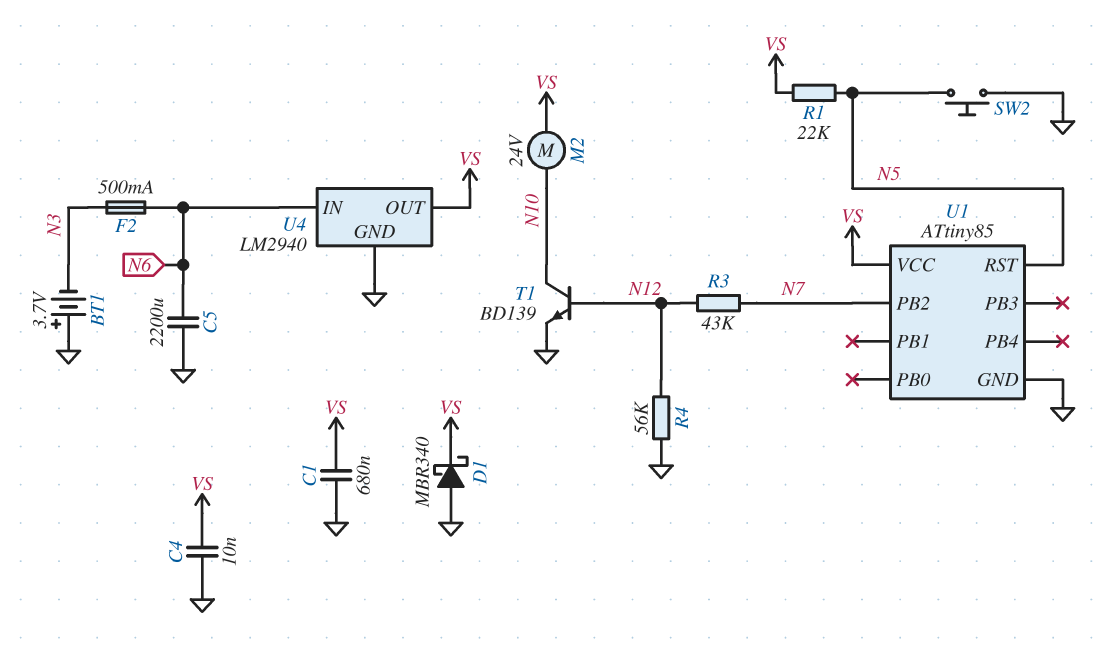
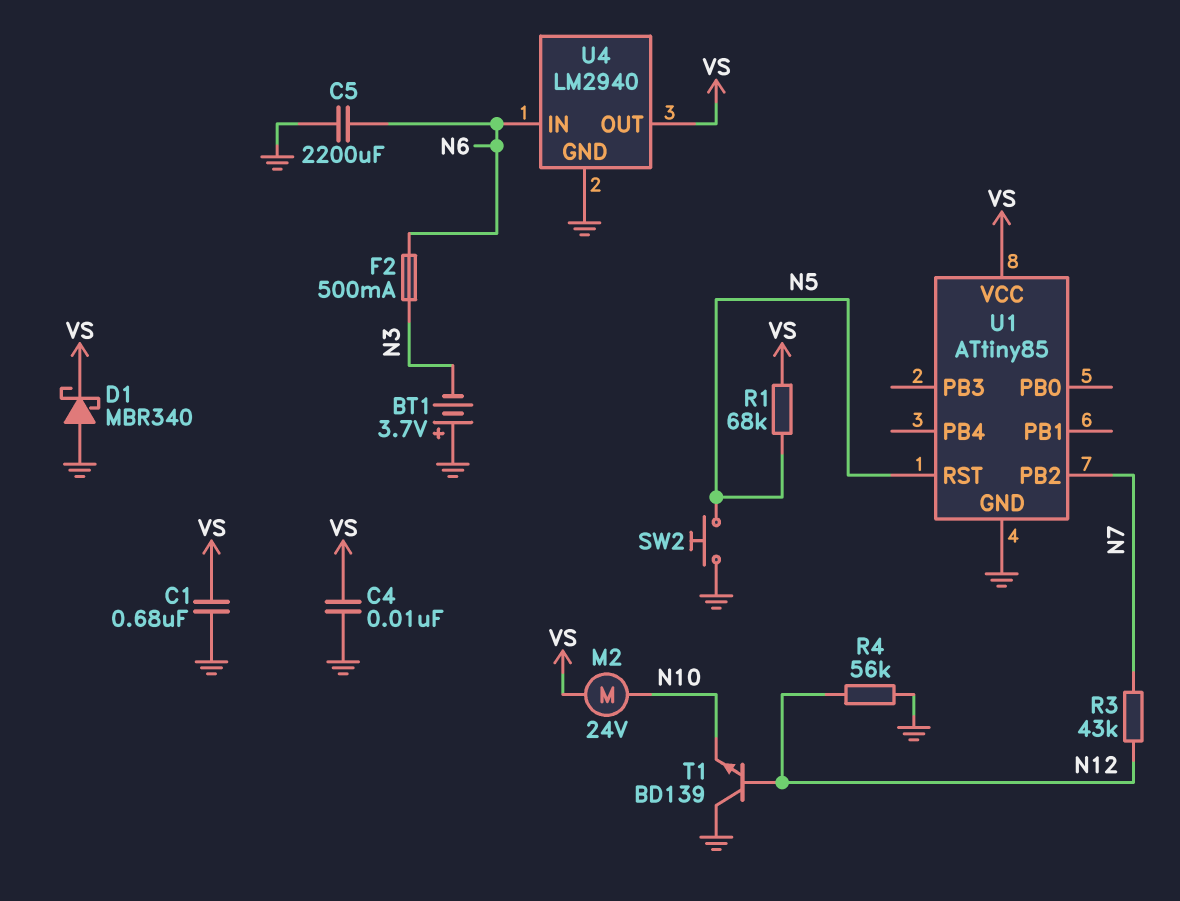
R1: 22k (N5, VS) -> 68k (N5, VS)
T1: NPN BD139 (B N12, C N10, E GND) -> NPN BD139 (B N12, C GND, E N10)

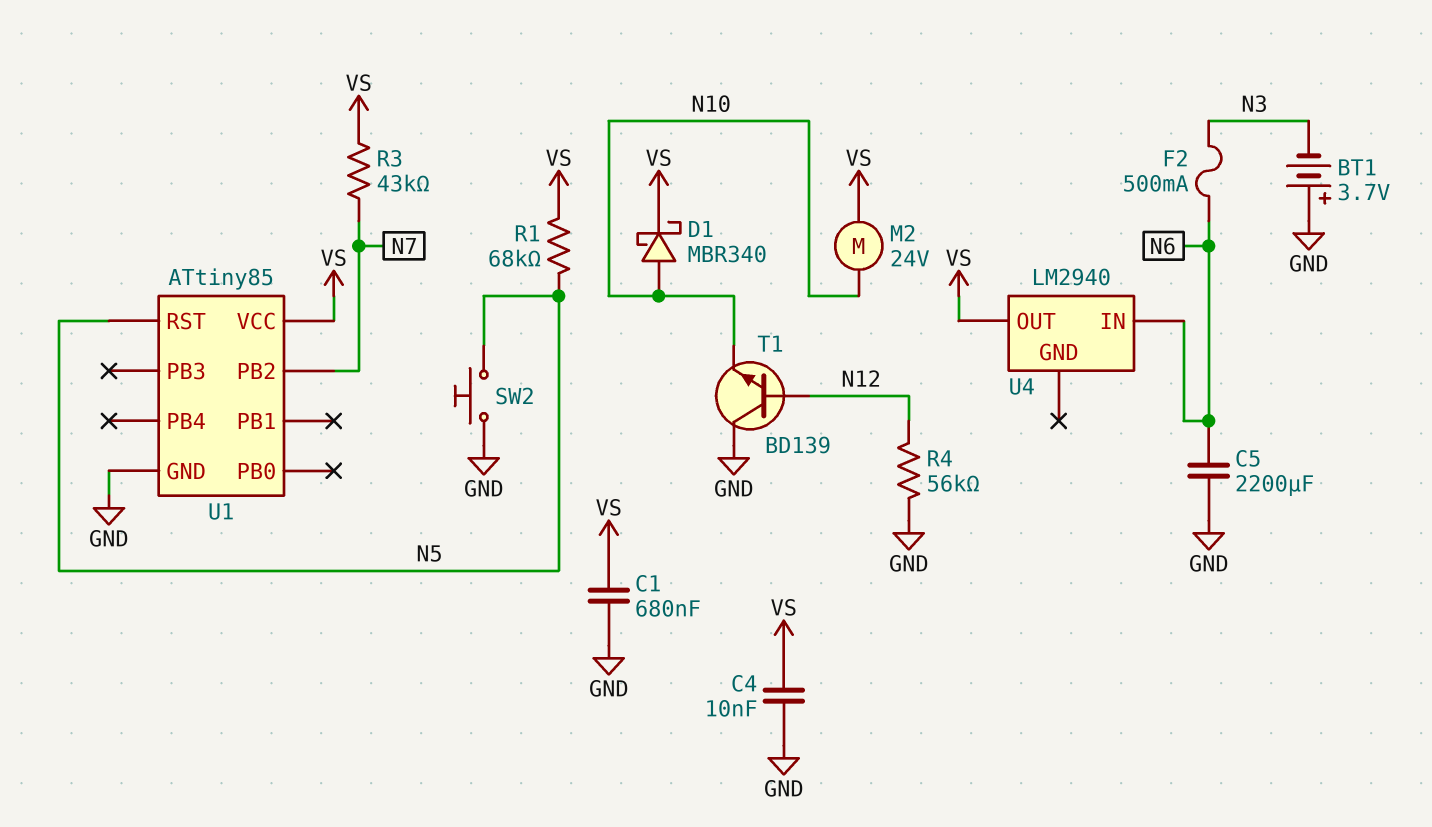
D1: schottky MBR340 (A GND, K VS) -> schottky MBR340 (A N10, K VS)
R3: 43k (N7, N12) -> 43k (N7, VS)
U4 pin GND: GND -> none

